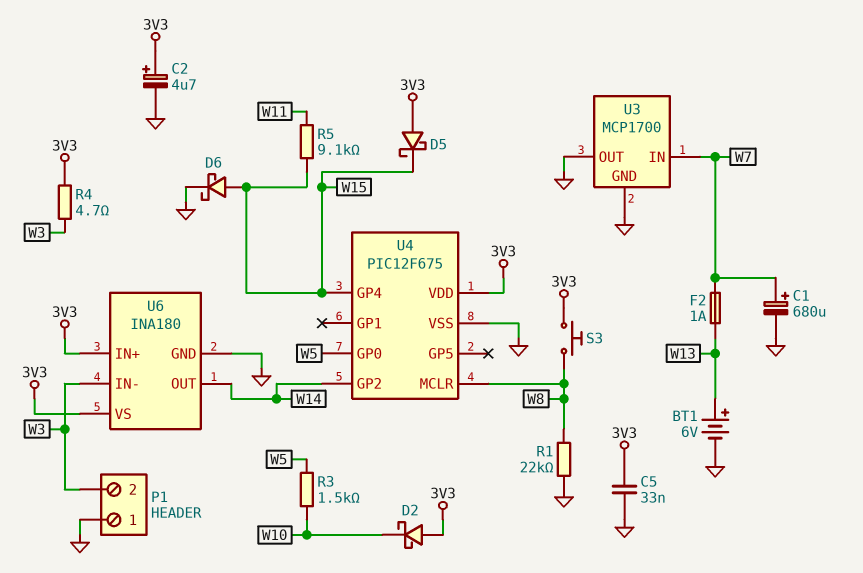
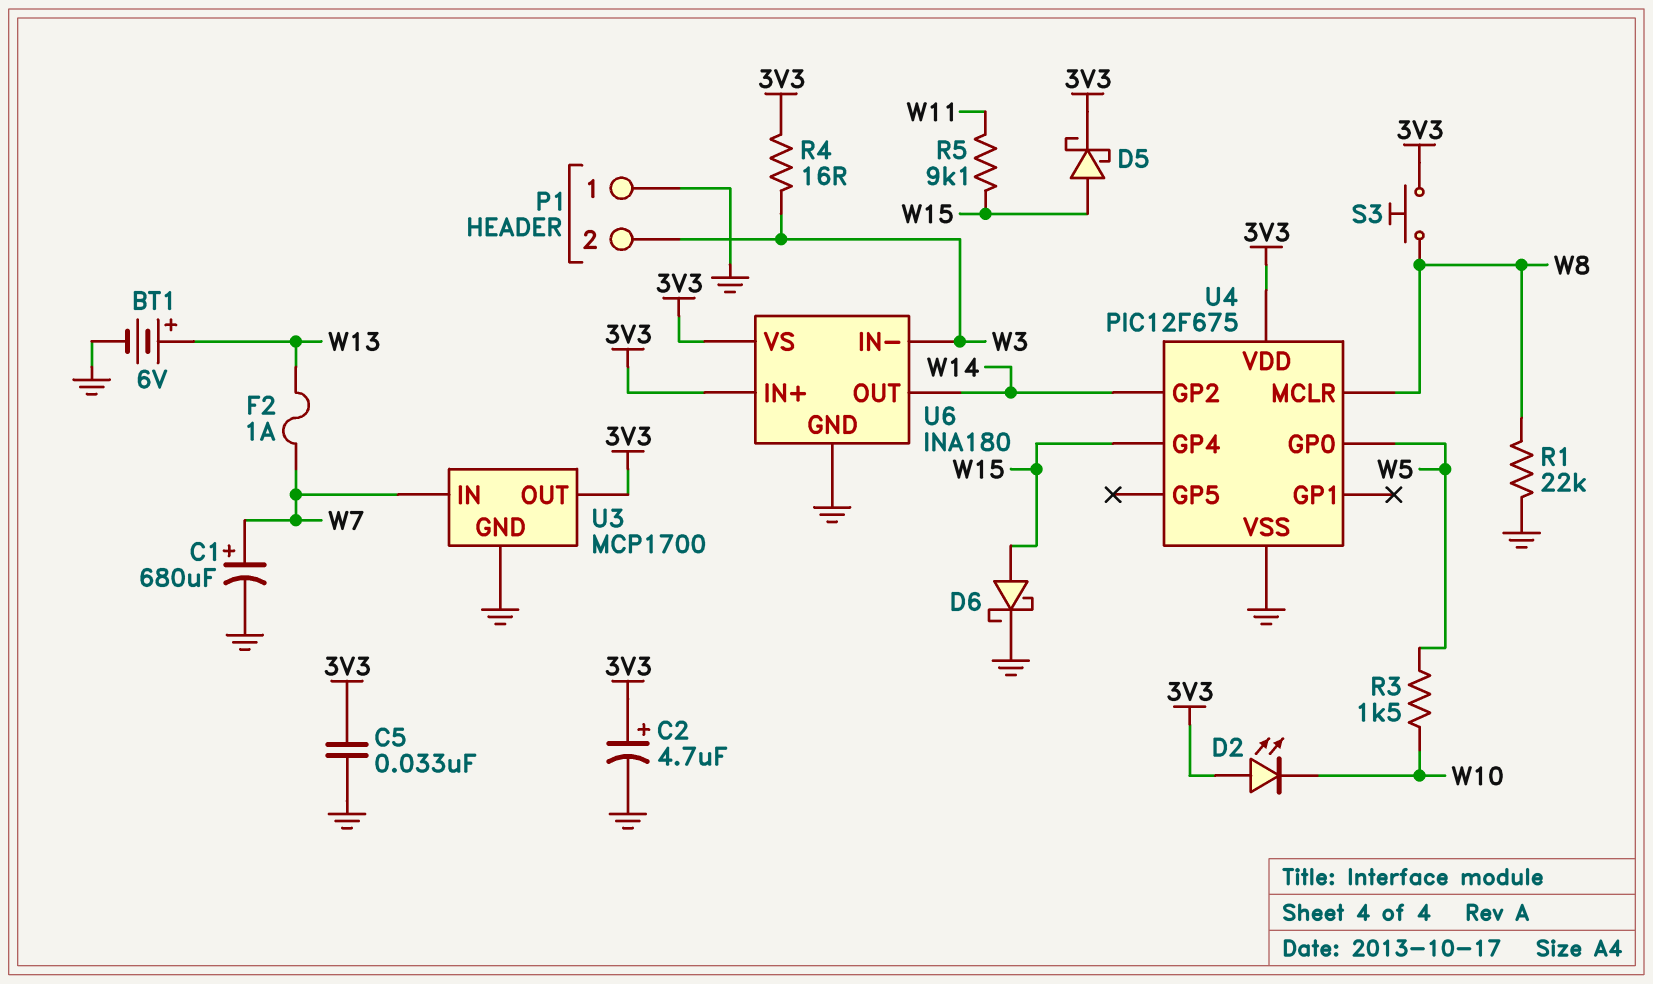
D2: schottky (A 3V3, K W10) -> LED (A 3V3, K W10)
D5: schottky (A 3V3, K W15) -> schottky (A W15, K 3V3)
R4: 4.7 (3V3, W3) -> 16 (3V3, W3)
U3 pin OUT: GND -> 3V3

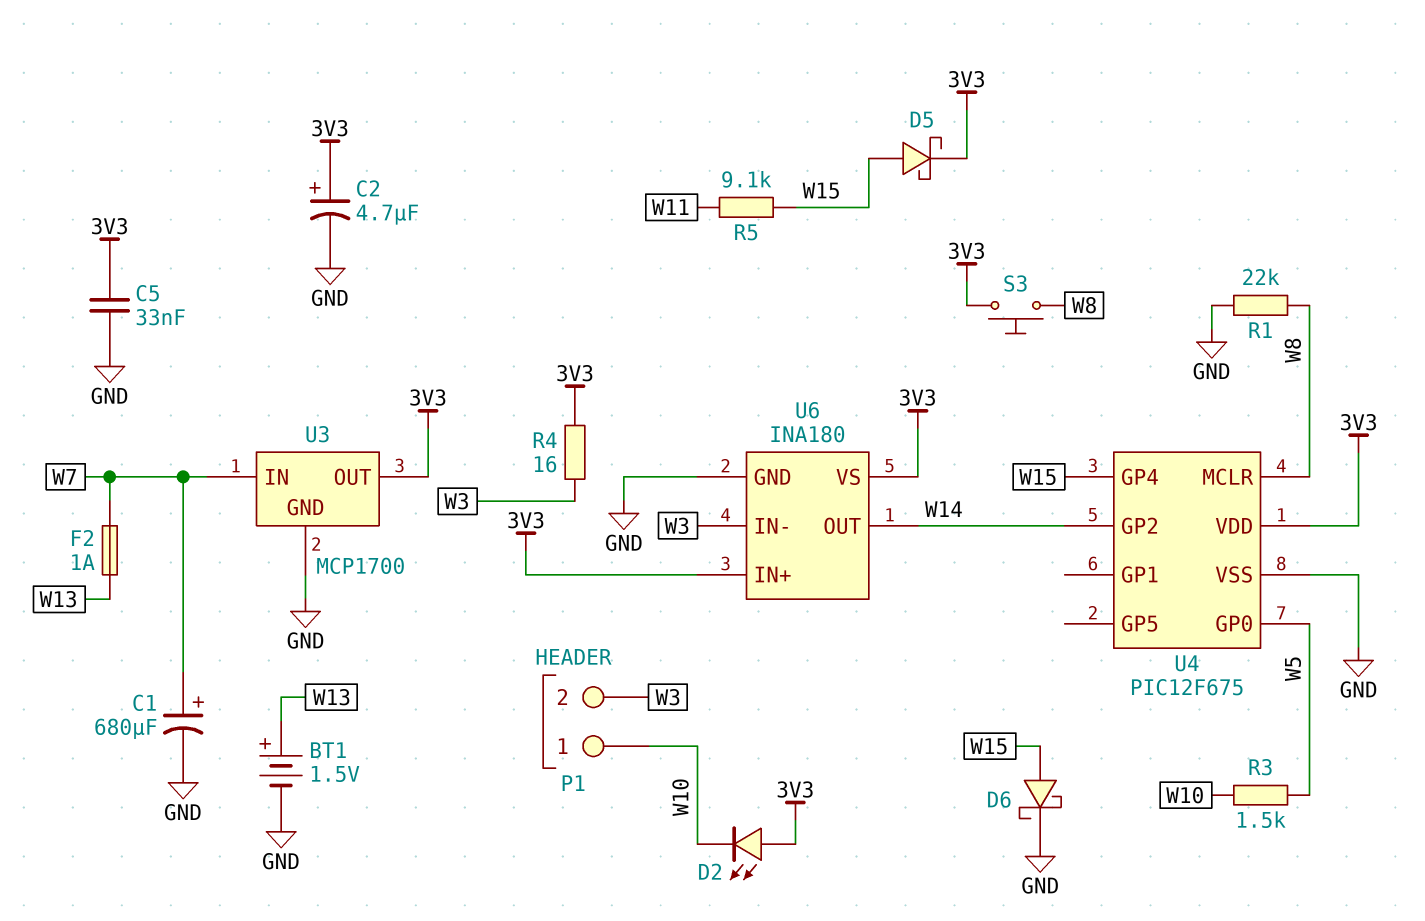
BT1: 6V (plus W13, minus GND) -> 1.5V (plus W13, minus GND)
P1 pin 1: GND -> W10

